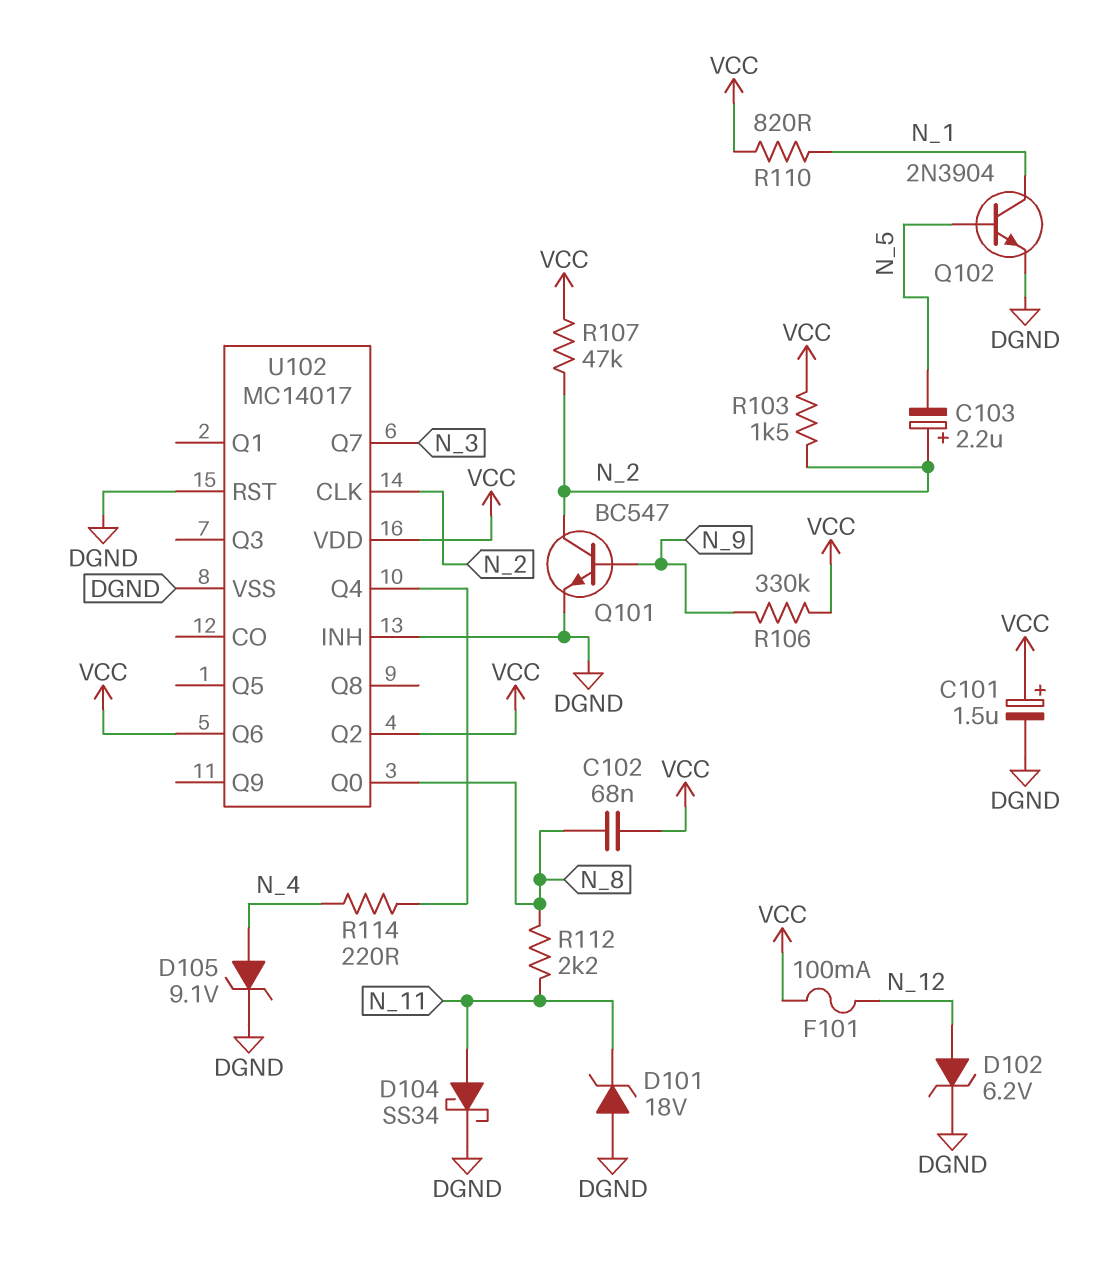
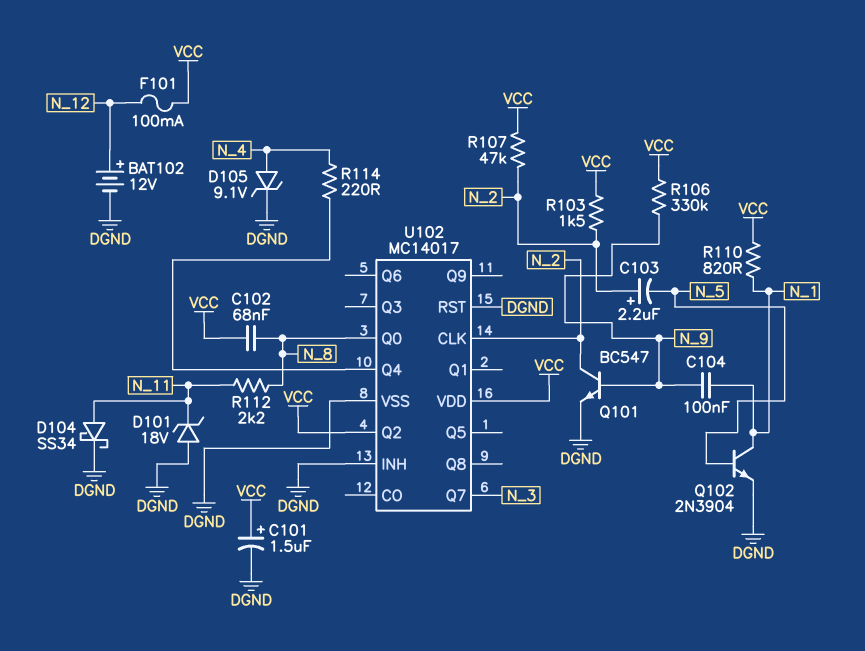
BAT102: none -> 12V (plus N_12, minus DGND)
C104: none -> 100nF (N_1, N_9)
D102: zener 6.2V (A N_12, K DGND) -> none
U102 pin Q6: VCC -> none

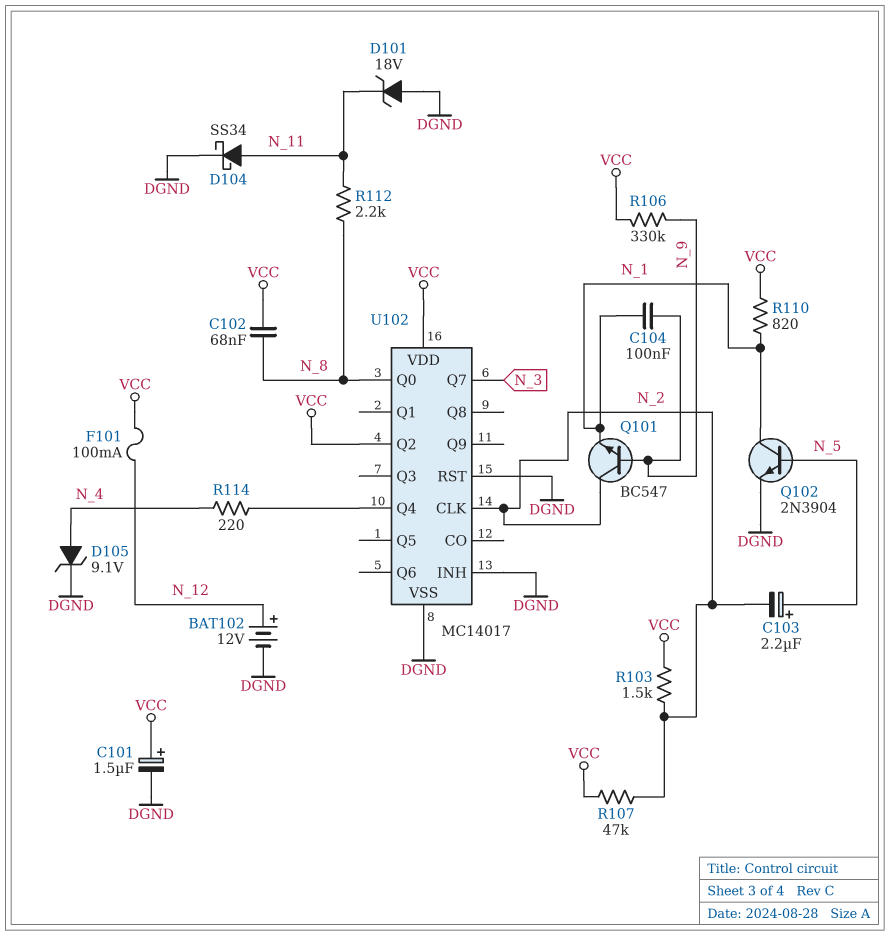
C103: 2.2uF (plus N_2, minus N_5) -> 2.2uF (plus N_5, minus N_2)
Q101: NPN BC547 (B N_9, C N_2, E DGND) -> NPN BC547 (B N_9, C N_2, E N_1)

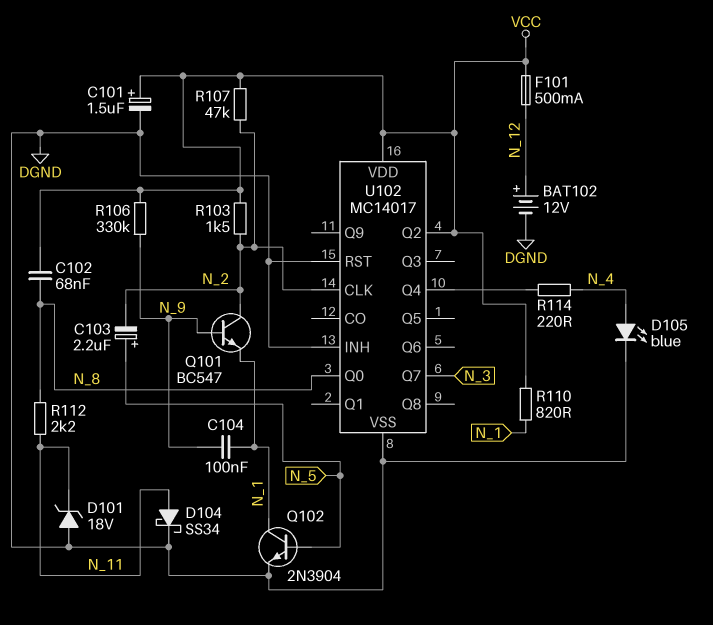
D105: zener 9.1V (A N_4, K DGND) -> LED blue (A N_4, K DGND)
F101: 100mA (N_12, VCC) -> 500mA (N_12, VCC)

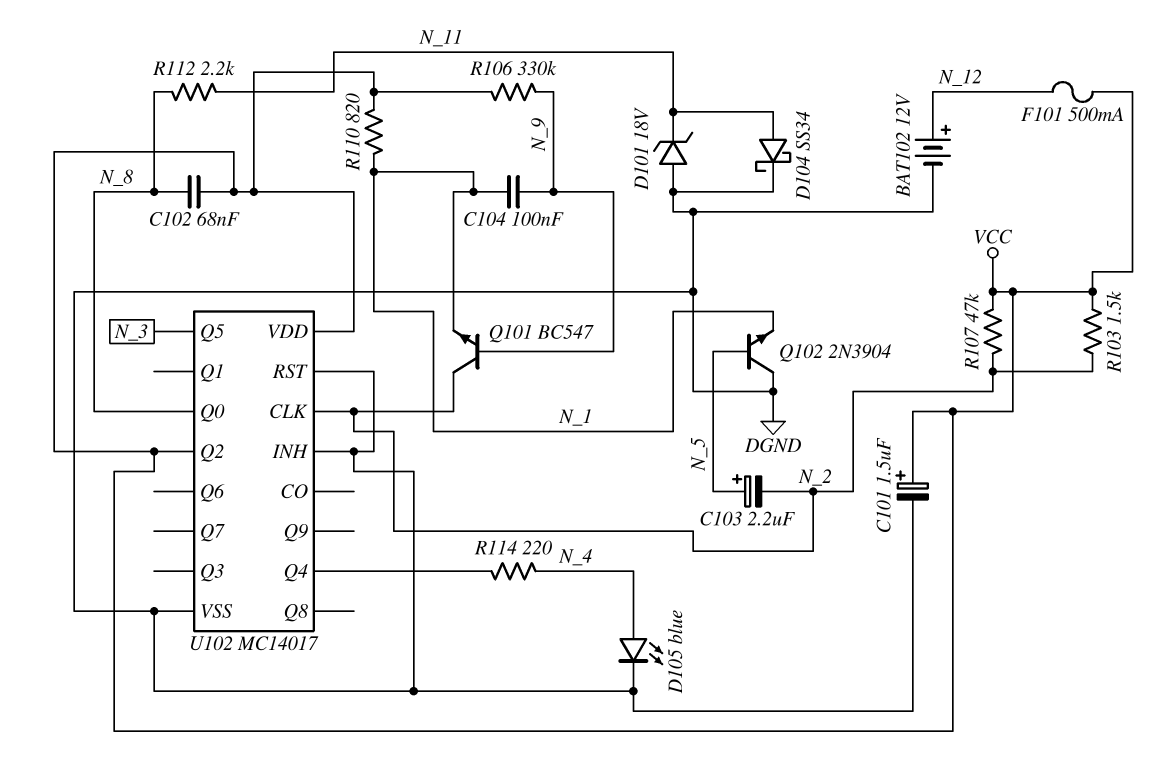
Q102: NPN 2N3904 (B N_5, C N_1, E DGND) -> NPN 2N3904 (B N_5, C DGND, E N_1)
U102 pin Q5: none -> N_3
U102 pin Q7: N_3 -> none

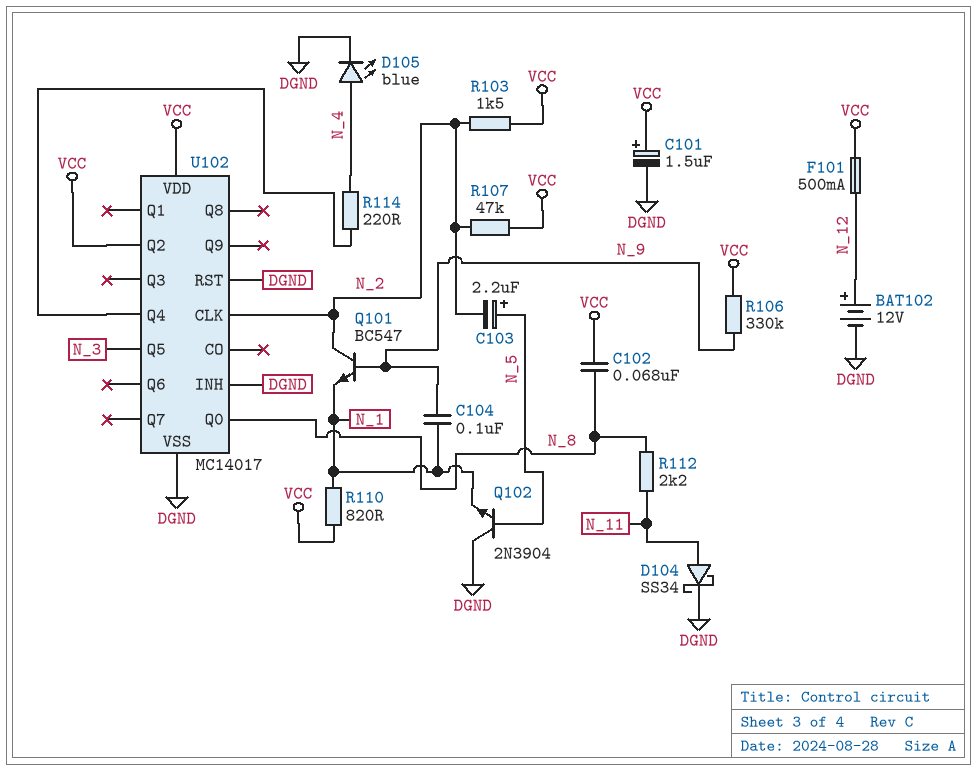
D101: zener 18V (A DGND, K N_11) -> none

